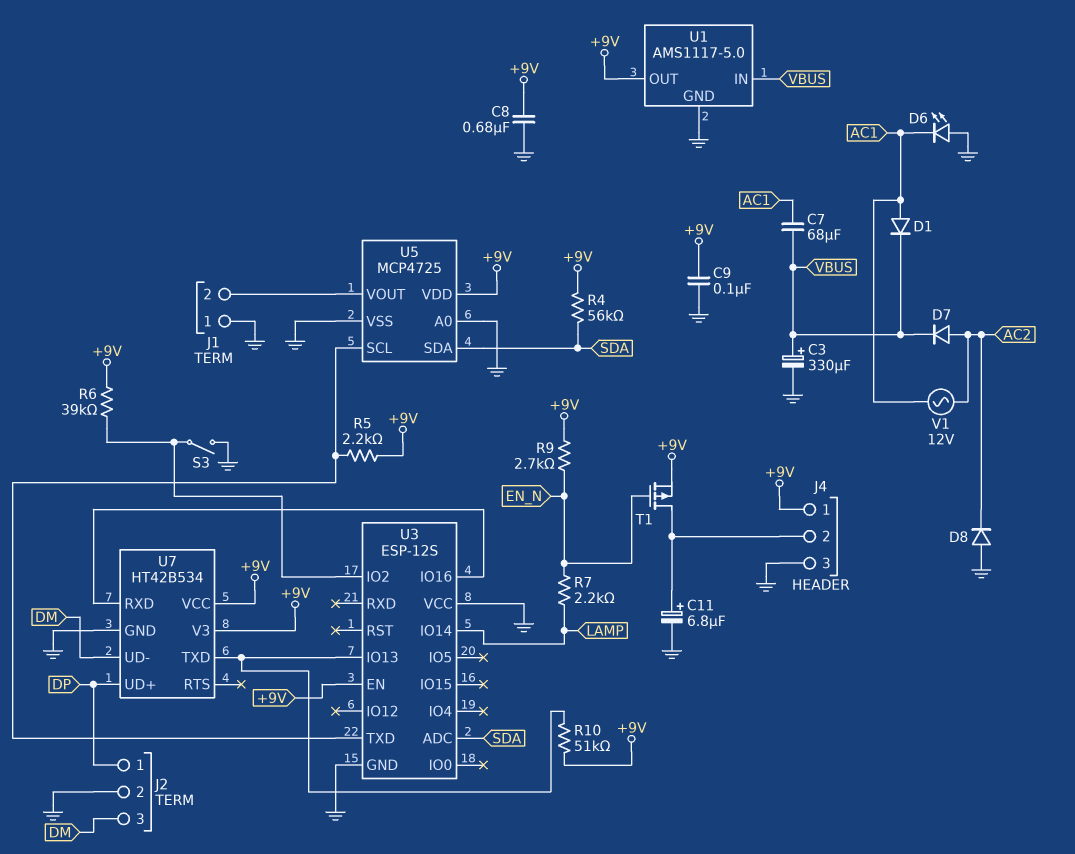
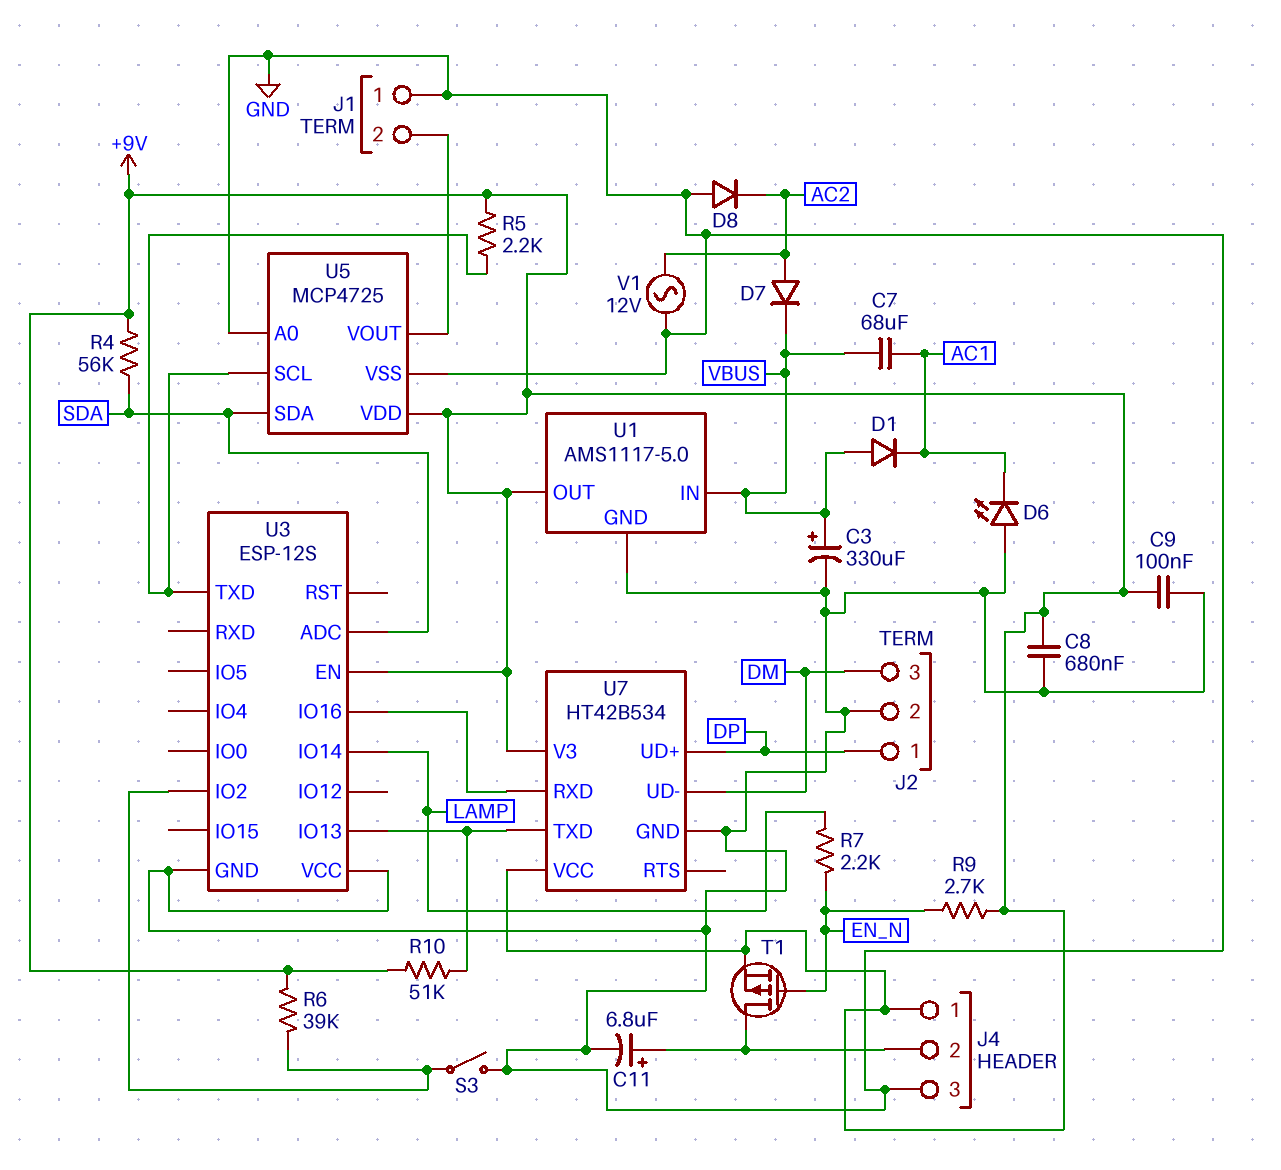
D1: diode (A AC1, K VBUS) -> diode (A VBUS, K AC1)
V1: AC 12V (AC1, AC2) -> AC 12V (AC2, GND)

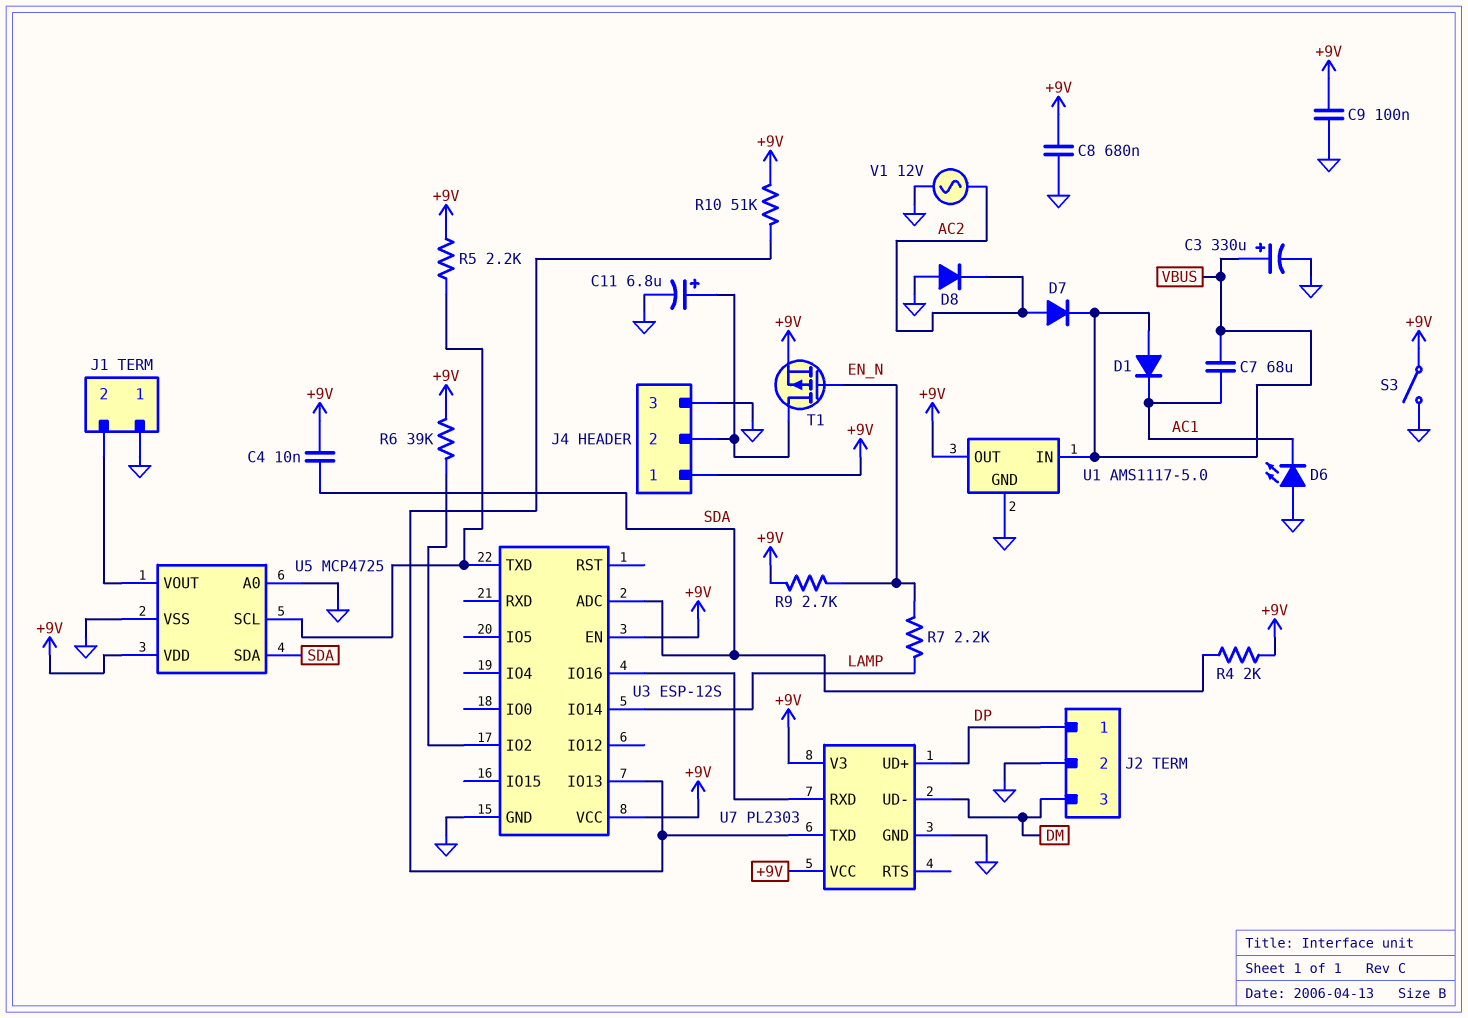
C4: none -> 10nF (+9V, SDA)
R4: 56k (+9V, SDA) -> 2k (+9V, SDA)
S3: switch (GND, U3/IO2) -> switch (+9V, GND)
U3 pin VCC: GND -> +9V
U7: HT42B534 -> PL2303

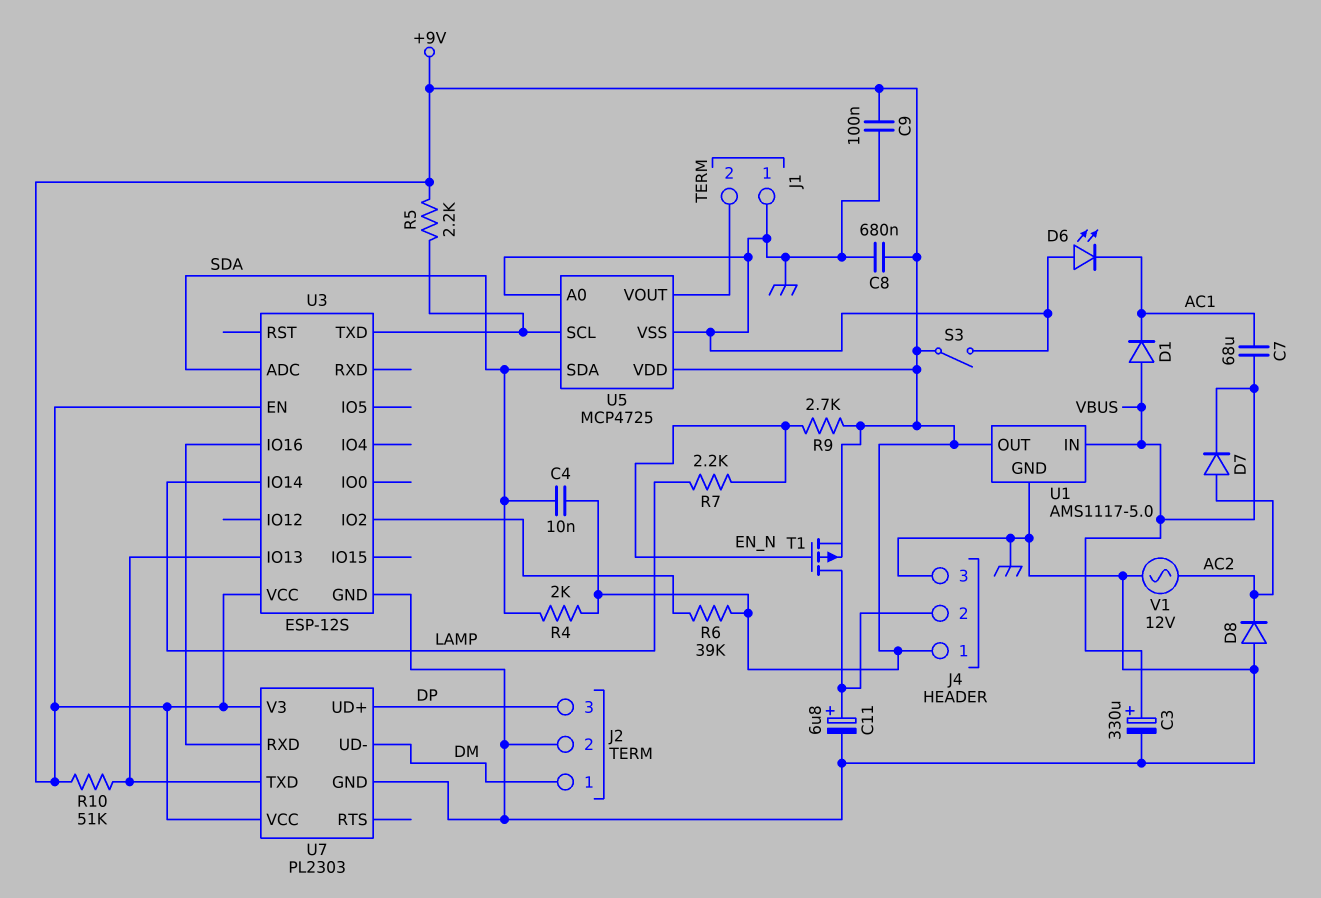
J2 pin 1: DP -> DM
J2 pin 3: DM -> DP

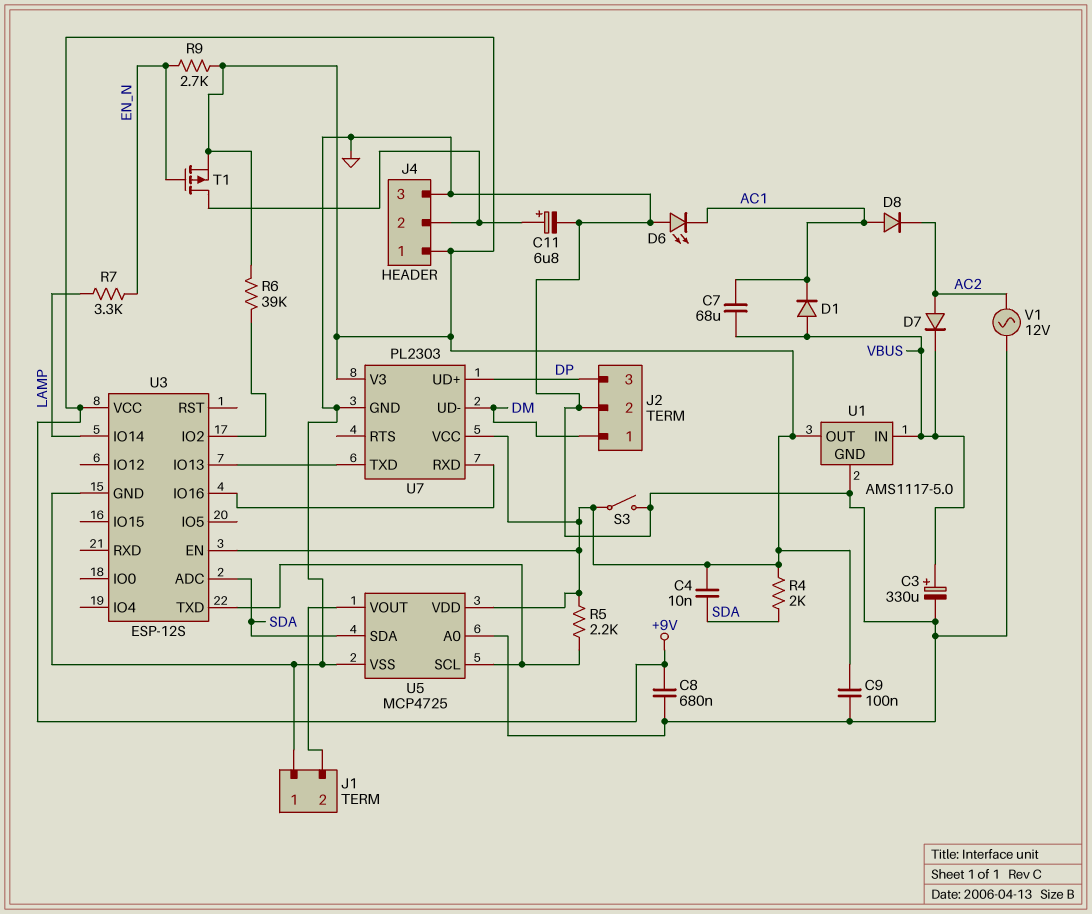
D8: diode (A GND, K AC2) -> diode (A AC1, K AC2)
R7: 2.2k (EN_N, LAMP) -> 3.3k (EN_N, LAMP)
R10: 51k (+9V, U3/IO13) -> none

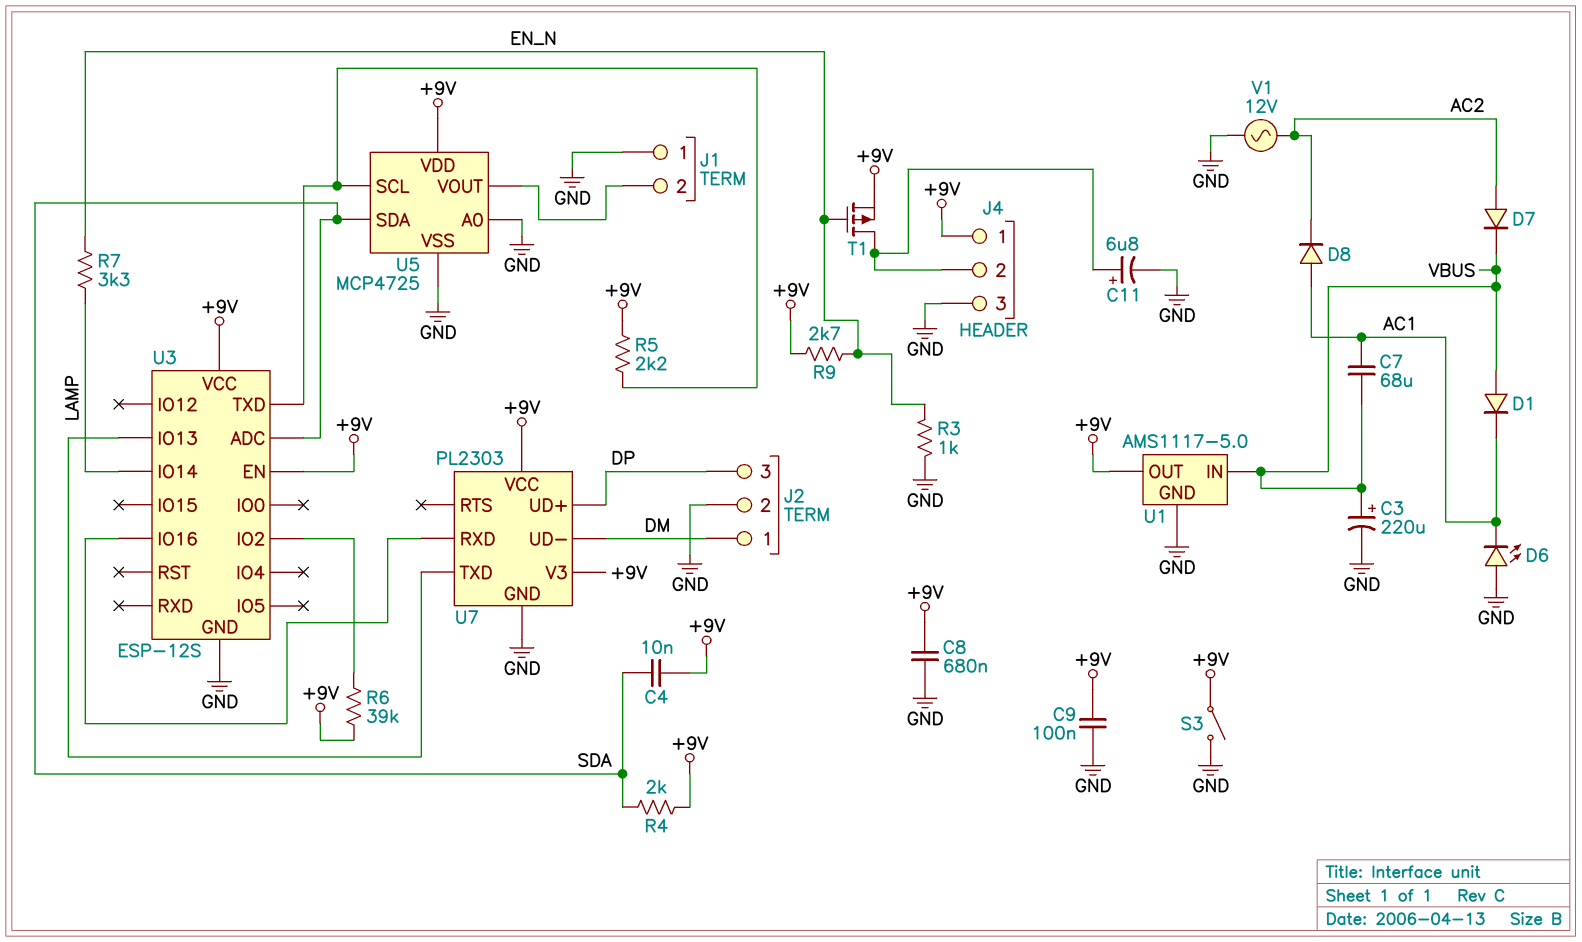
C3: 330uF (plus VBUS, minus GND) -> 220uF (plus VBUS, minus GND)
R3: none -> 1k (EN_N, GND)

